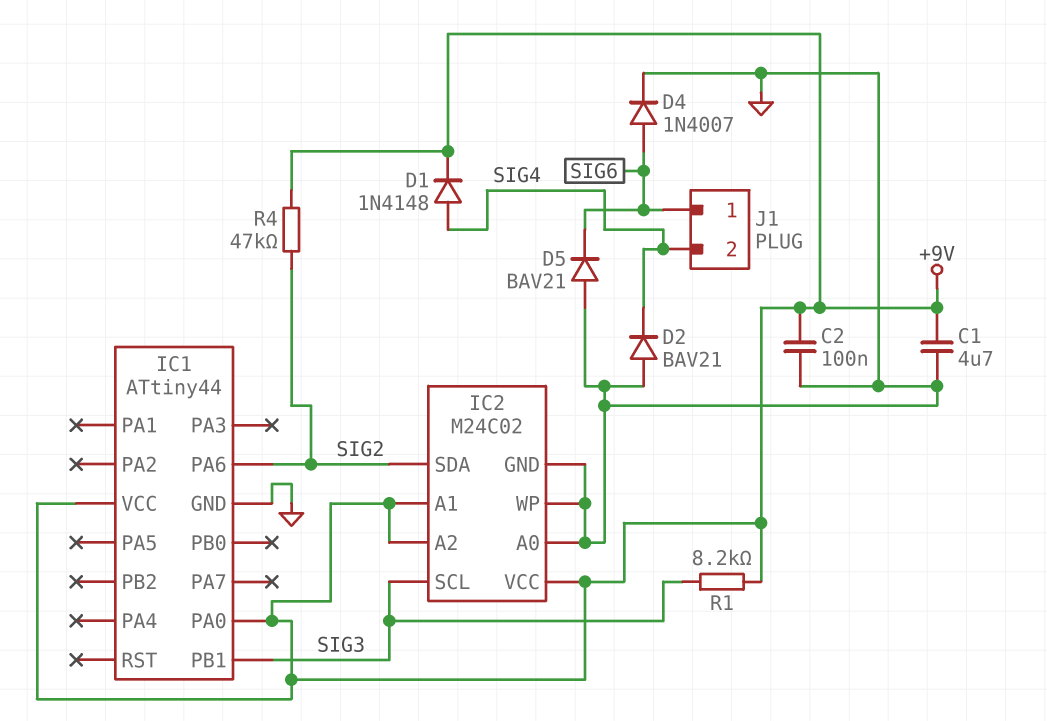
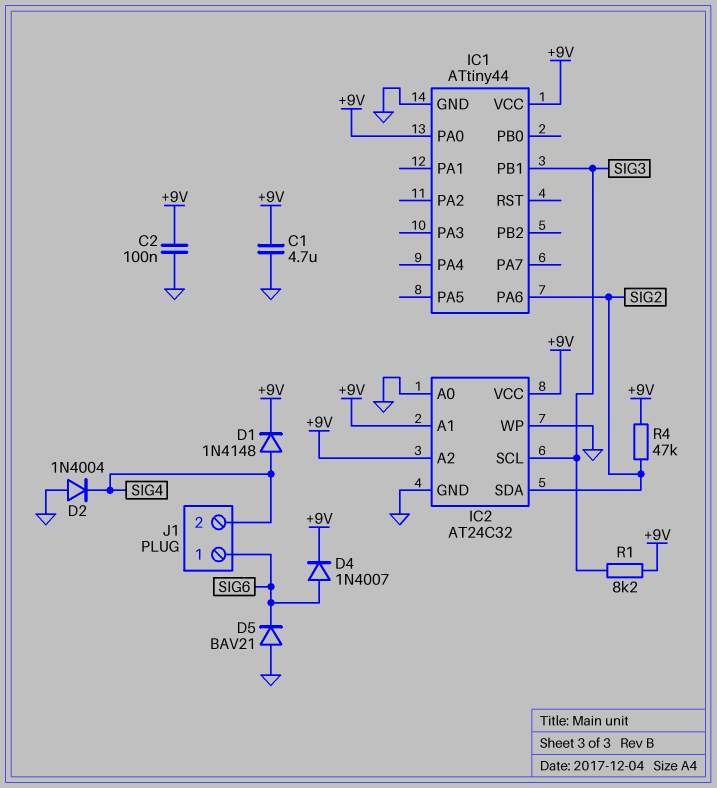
D2: diode BAV21 (A GND, K SIG4) -> diode 1N4004 (A GND, K SIG4)
D4: diode 1N4007 (A SIG6, K GND) -> diode 1N4007 (A SIG6, K +9V)
IC2: M24C02 -> AT24C32

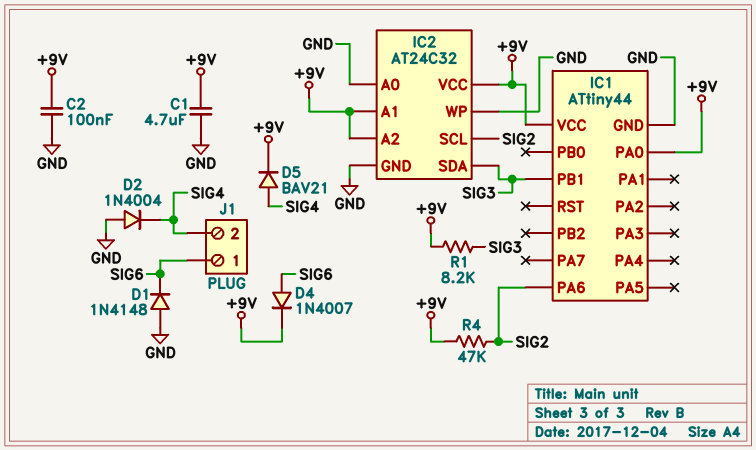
D1: diode 1N4148 (A SIG4, K +9V) -> diode 1N4148 (A GND, K SIG6)
D5: diode BAV21 (A GND, K SIG6) -> diode BAV21 (A SIG4, K +9V)
IC2 pin SCL: SIG3 -> SIG2
IC2 pin SDA: SIG2 -> SIG3

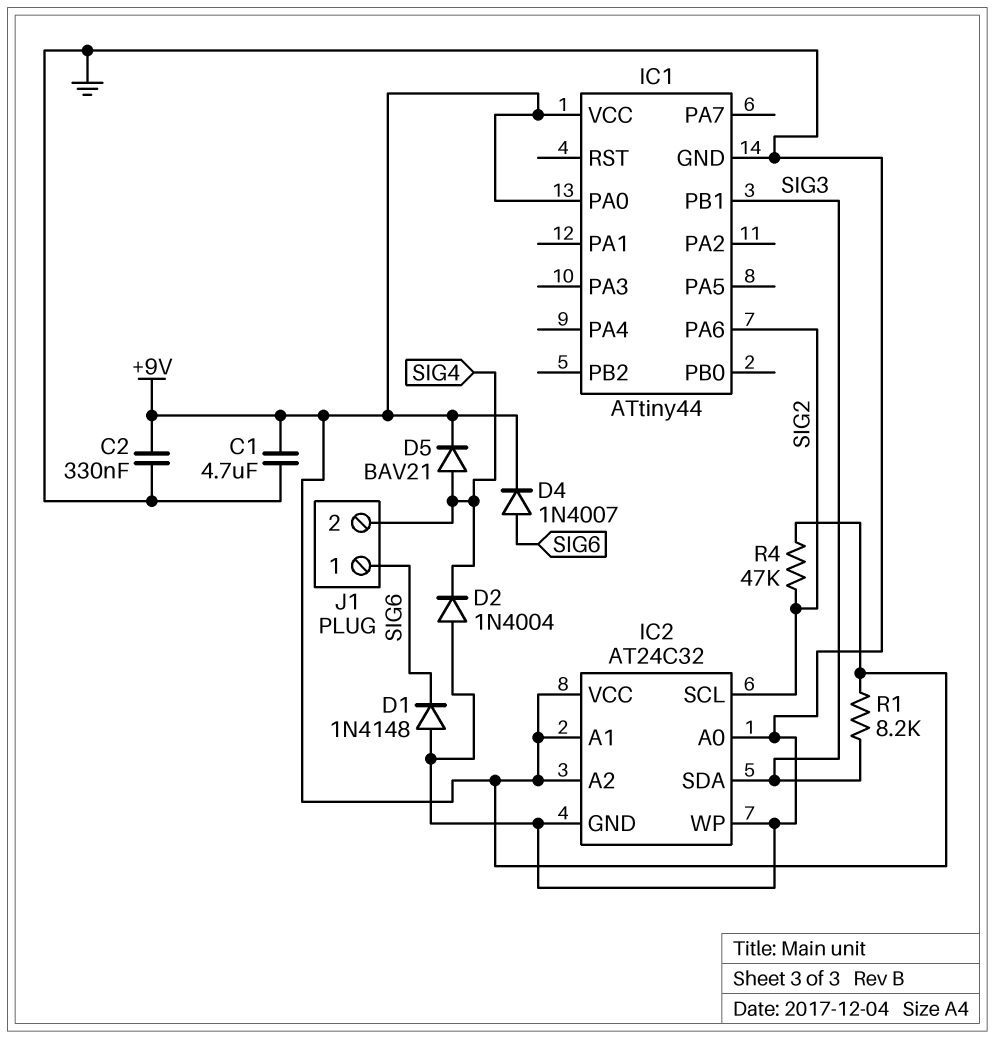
C2: 100nF (+9V, GND) -> 330nF (+9V, GND)

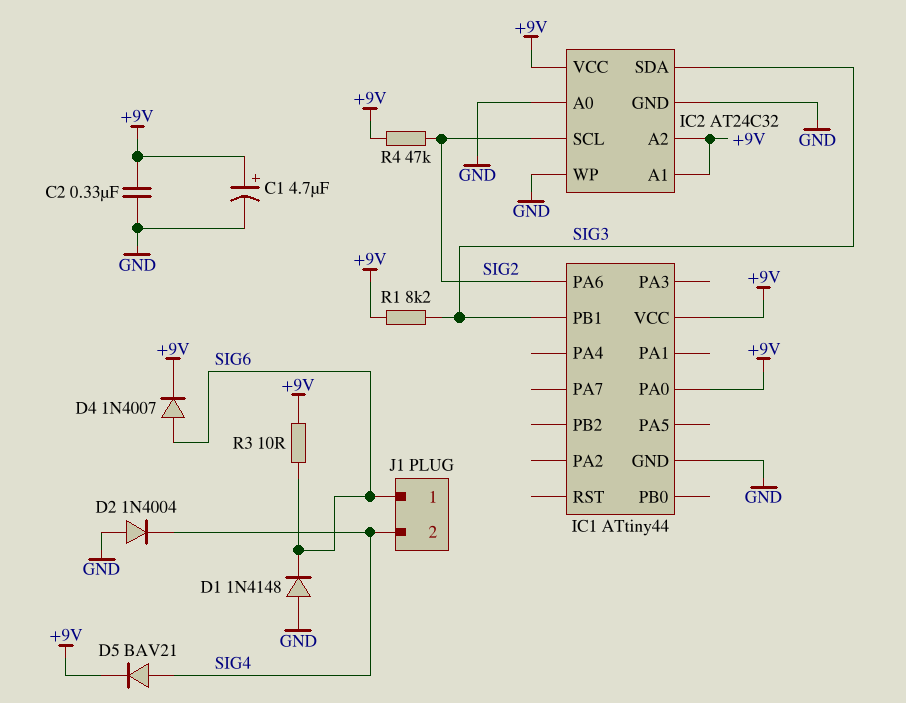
C1: 4.7uF (+9V, GND) -> 4.7uF (plus +9V, minus GND)
R3: none -> 10 (+9V, SIG6)

